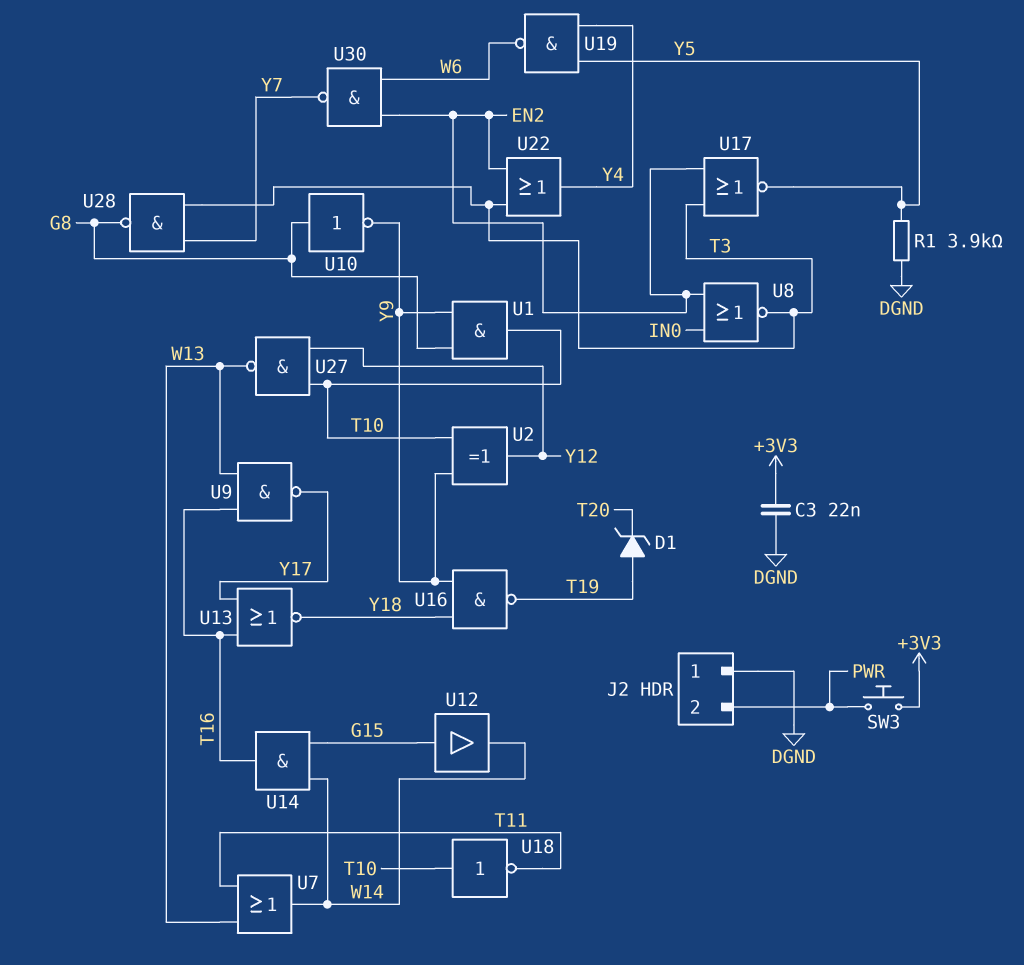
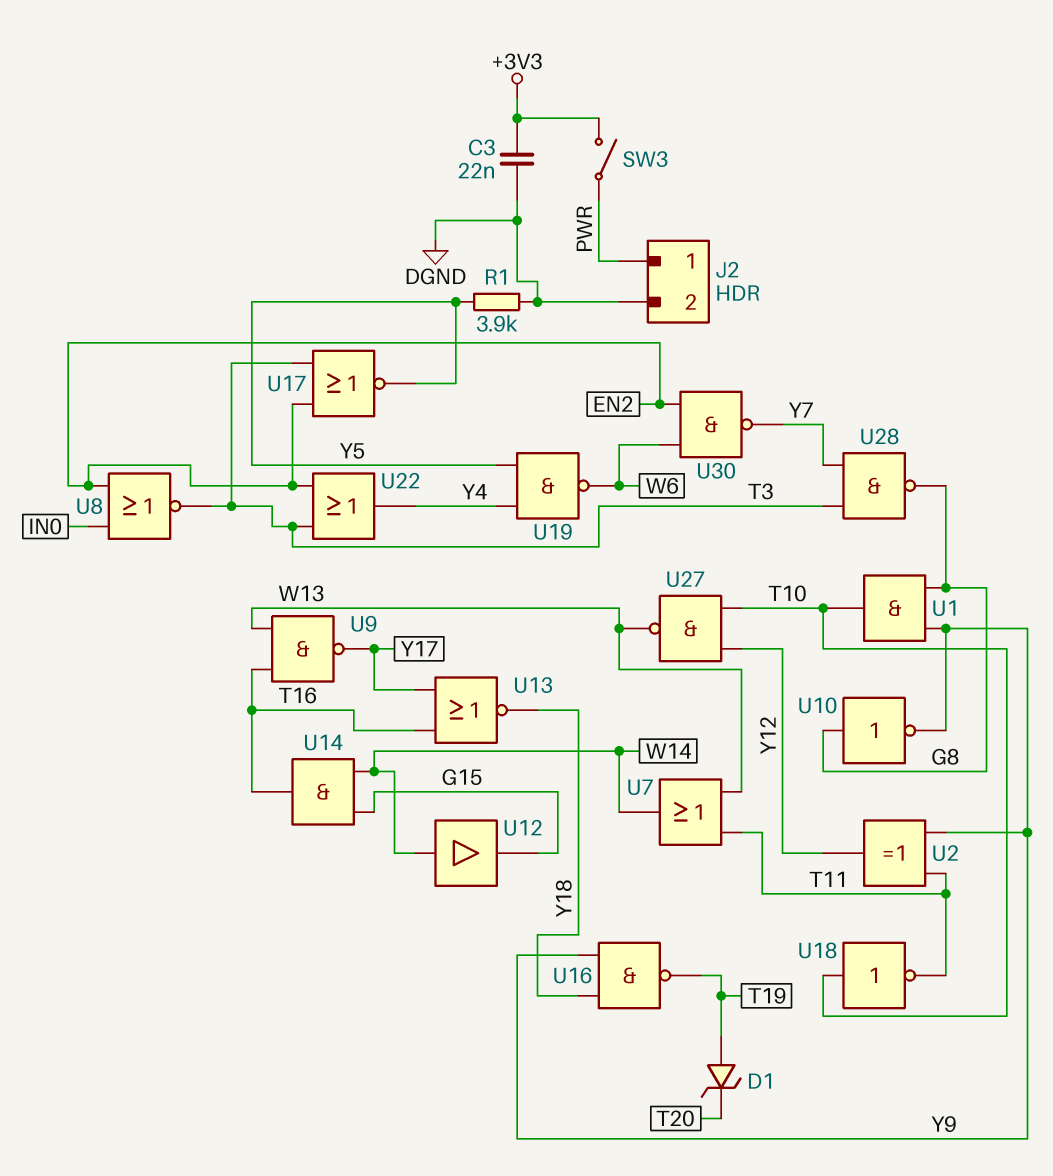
J2 pin 1: DGND -> PWR
J2 pin 2: PWR -> DGND
SW3: button (+3V3, PWR) -> switch (+3V3, PWR)
U2: XOR (in T10, in Y9, out Y12) -> XOR (in T11, in Y9, out Y12)
U12: buffer (in G15, out W14) -> buffer (in W14, out G15)

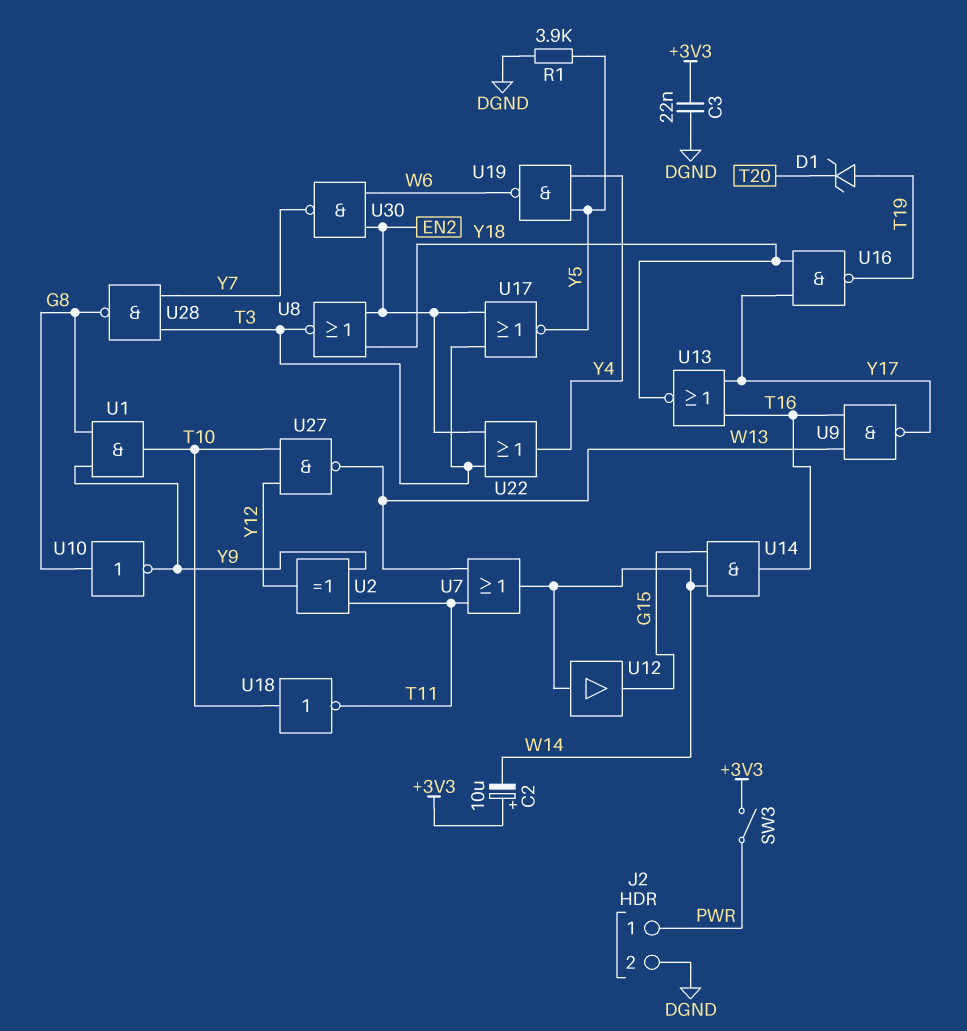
C2: none -> 10uF (plus +3V3, minus W14)
U8: NOR (in EN2, in IN0, out T3) -> NOR (in EN2, in Y18, out T3)
U16: NAND (in Y9, in Y18, out T19) -> NAND (in Y17, in Y18, out T19)

